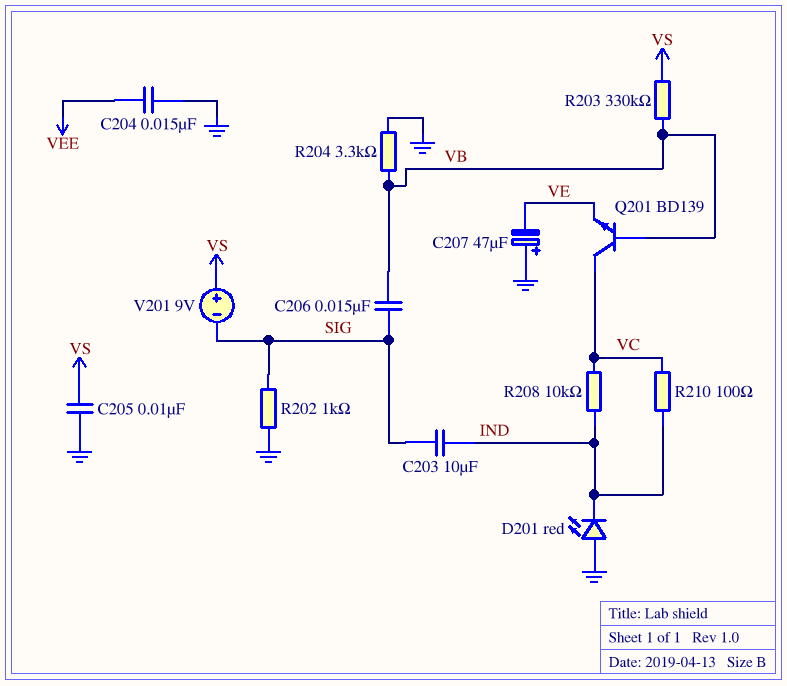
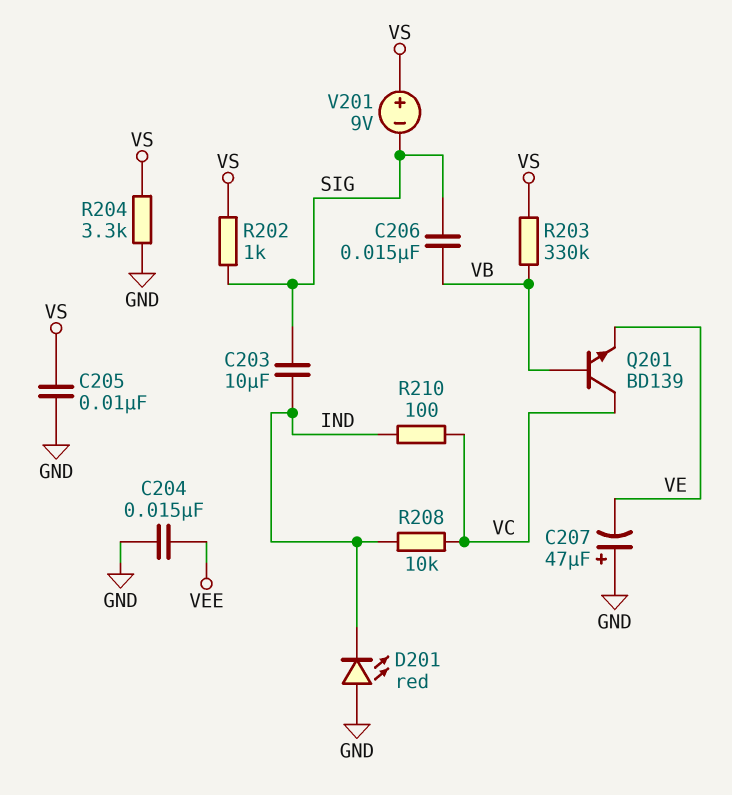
R202: 1k (GND, SIG) -> 1k (SIG, VS)
R204: 3.3k (GND, VB) -> 3.3k (GND, VS)

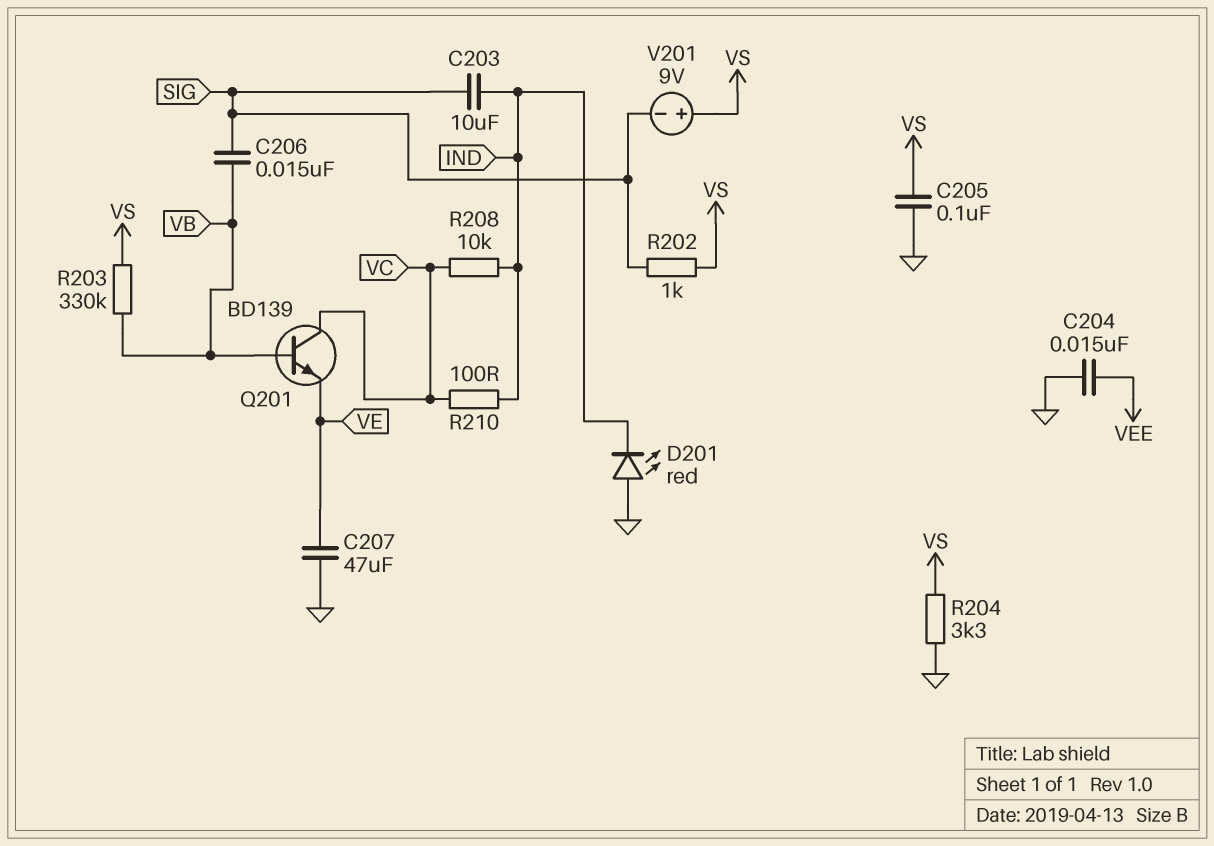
C205: 10nF (GND, VS) -> 100nF (GND, VS)
C207: 47uF (plus GND, minus VE) -> 47uF (GND, VE)

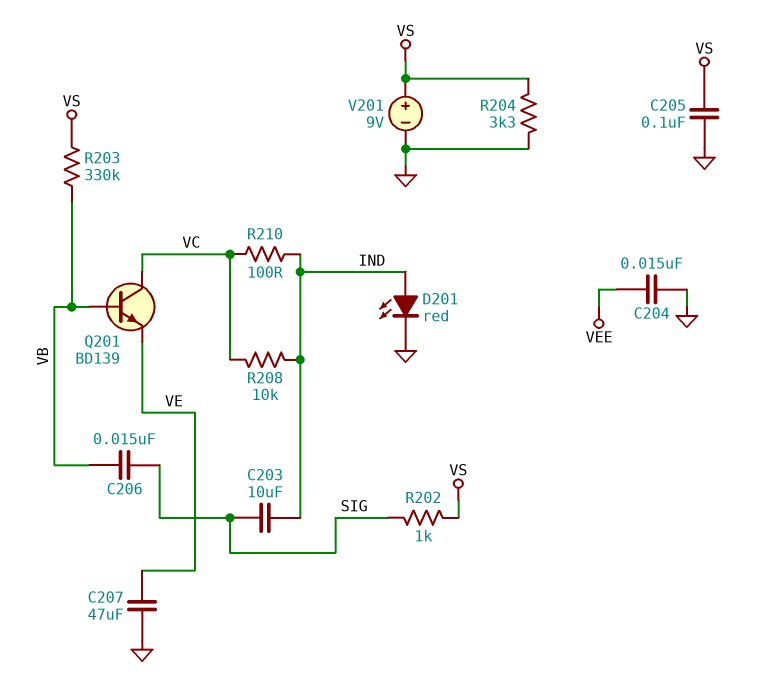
D201: LED red (A GND, K IND) -> LED red (A IND, K GND)
V201: 9V (plus VS, minus SIG) -> 9V (plus VS, minus GND)

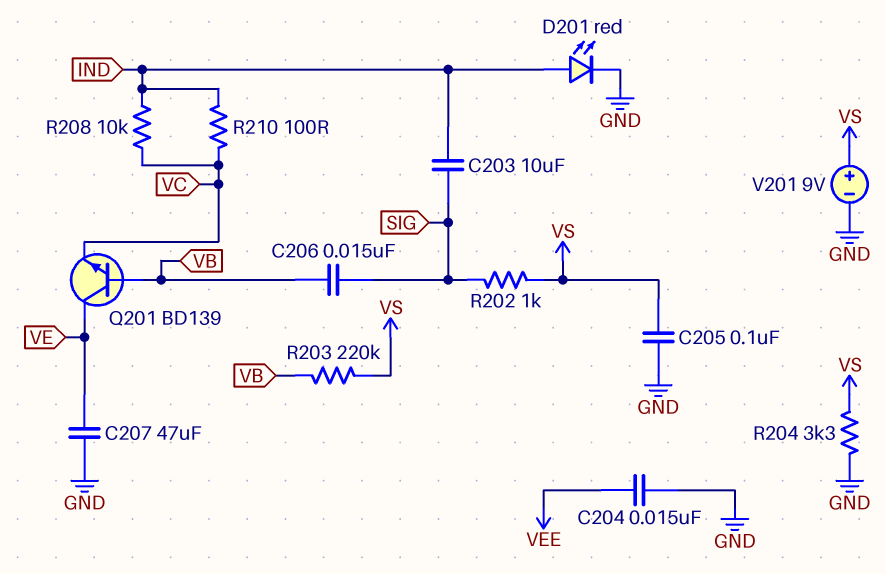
Q201: NPN BD139 (B VB, C VC, E VE) -> NPN BD139 (B VB, C VE, E VC)
R203: 330k (VB, VS) -> 220k (VB, VS)

